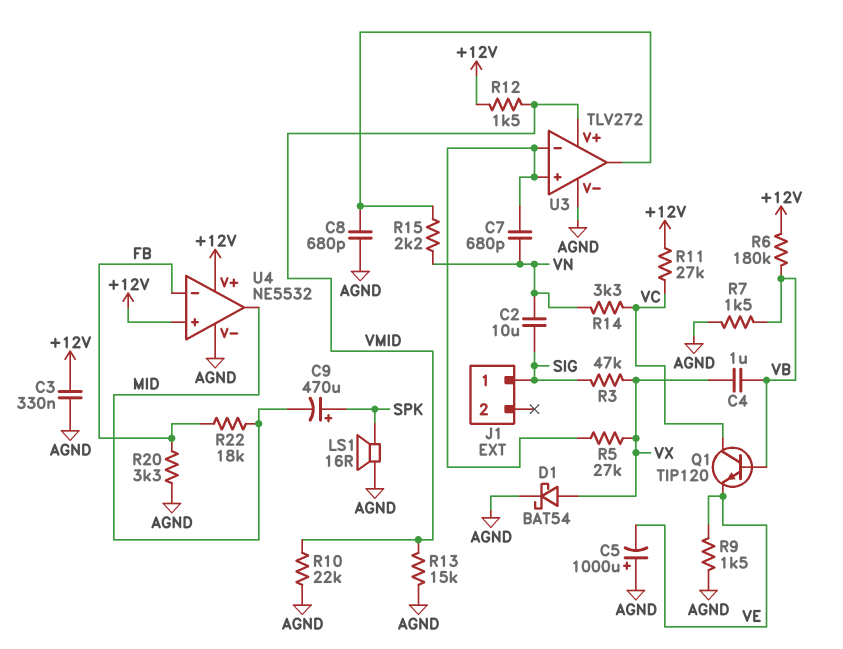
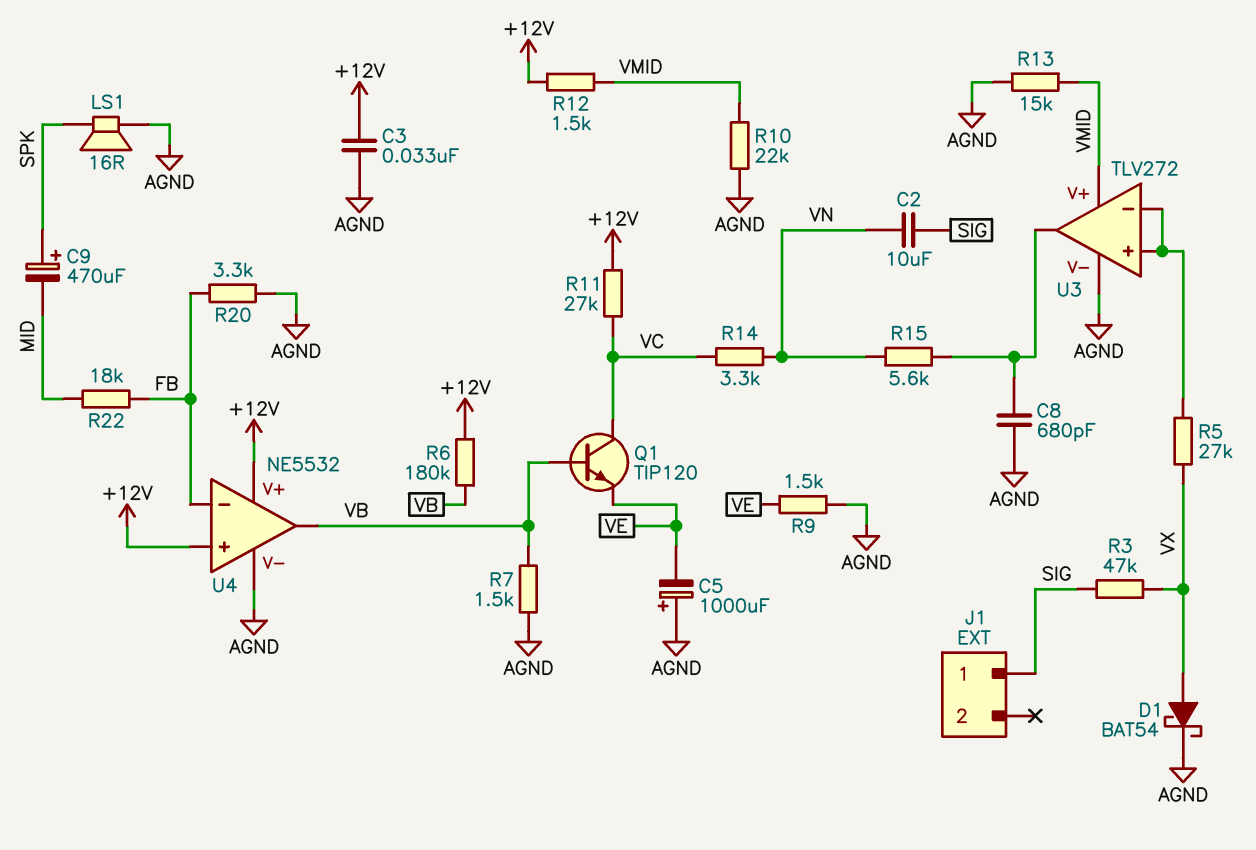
C3: 330nF (+12V, AGND) -> 33nF (+12V, AGND)
C4: 1uF (VB, VX) -> none
C7: 680pF (U3/in+, VN) -> none
R15: 2.2k (U3/out, VN) -> 5.6k (U3/out, VN)
U4 pin out: MID -> VB

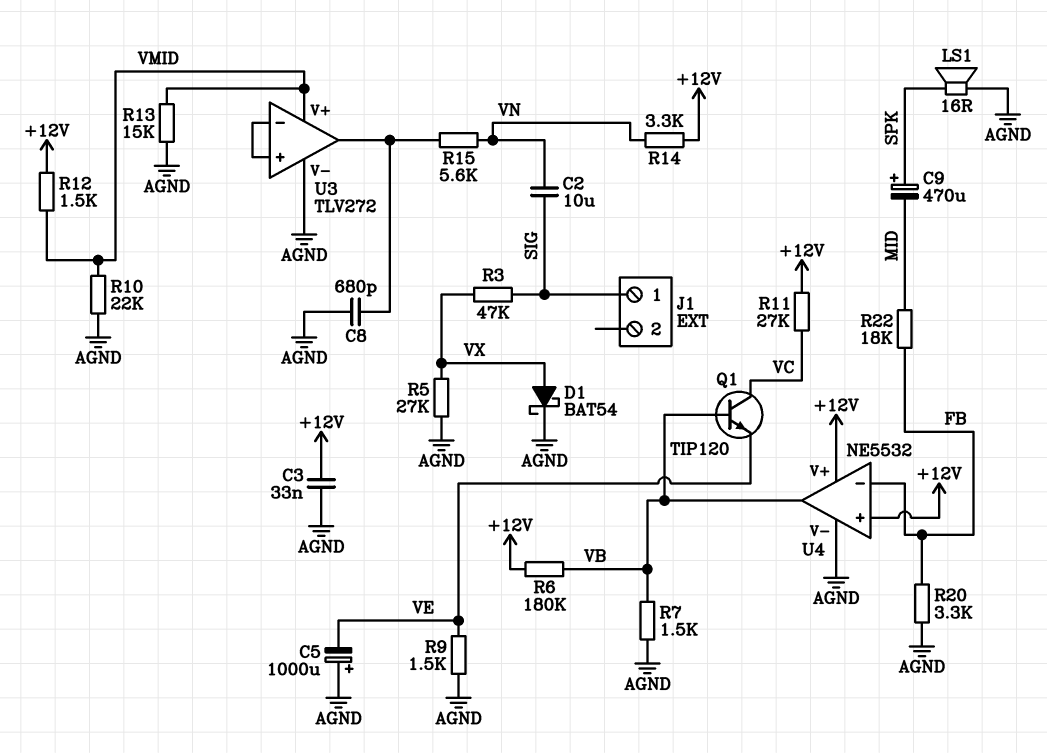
R5: 27k (U3/in+, VX) -> 27k (AGND, VX)
R14: 3.3k (VC, VN) -> 3.3k (+12V, VN)

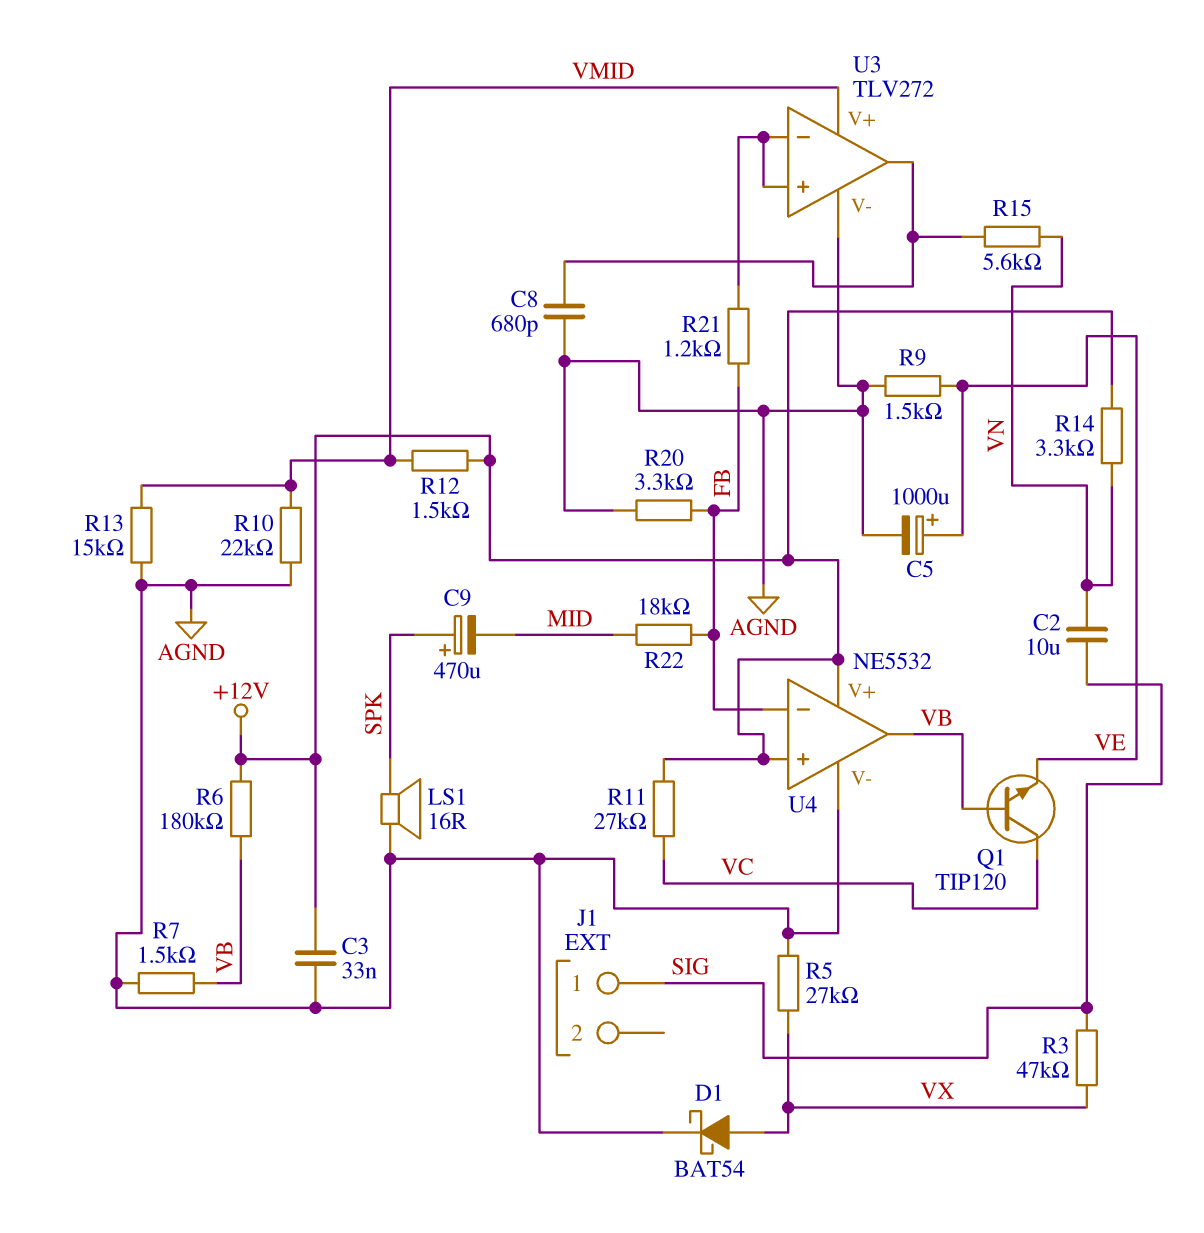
C5: 1000uF (plus AGND, minus VE) -> 1000uF (plus VE, minus AGND)
R21: none -> 1.2k (FB, U3/in+)

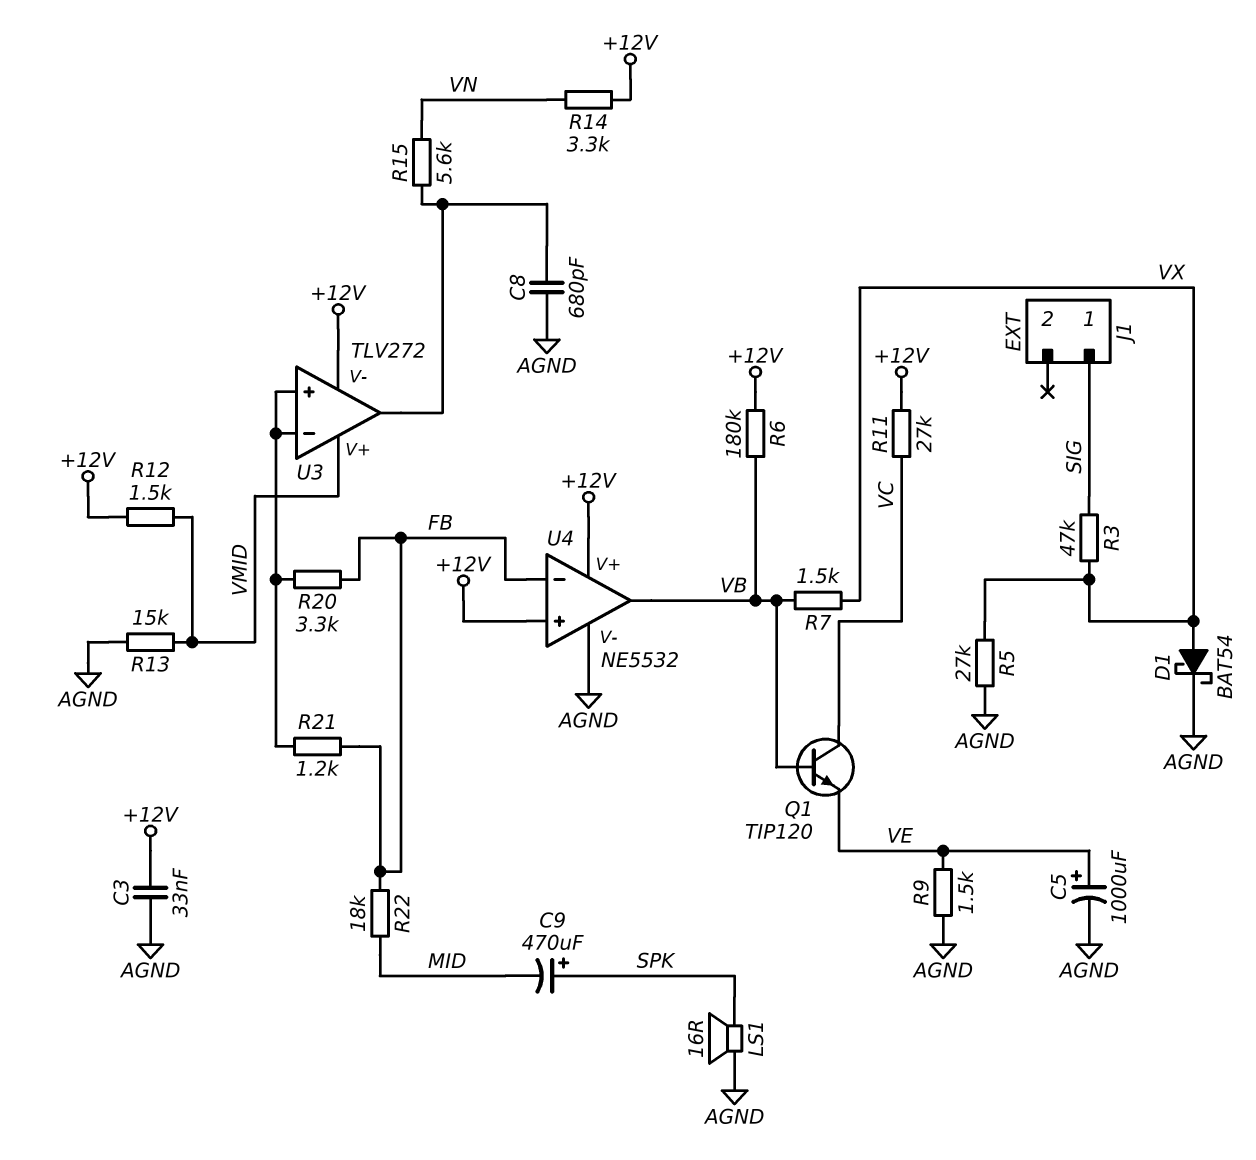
C2: 10uF (SIG, VN) -> none
R7: 1.5k (AGND, VB) -> 1.5k (VB, VX)
R10: 22k (AGND, VMID) -> none
R20: 3.3k (AGND, FB) -> 3.3k (FB, U3/in+)
U3 pin V-: AGND -> +12V

